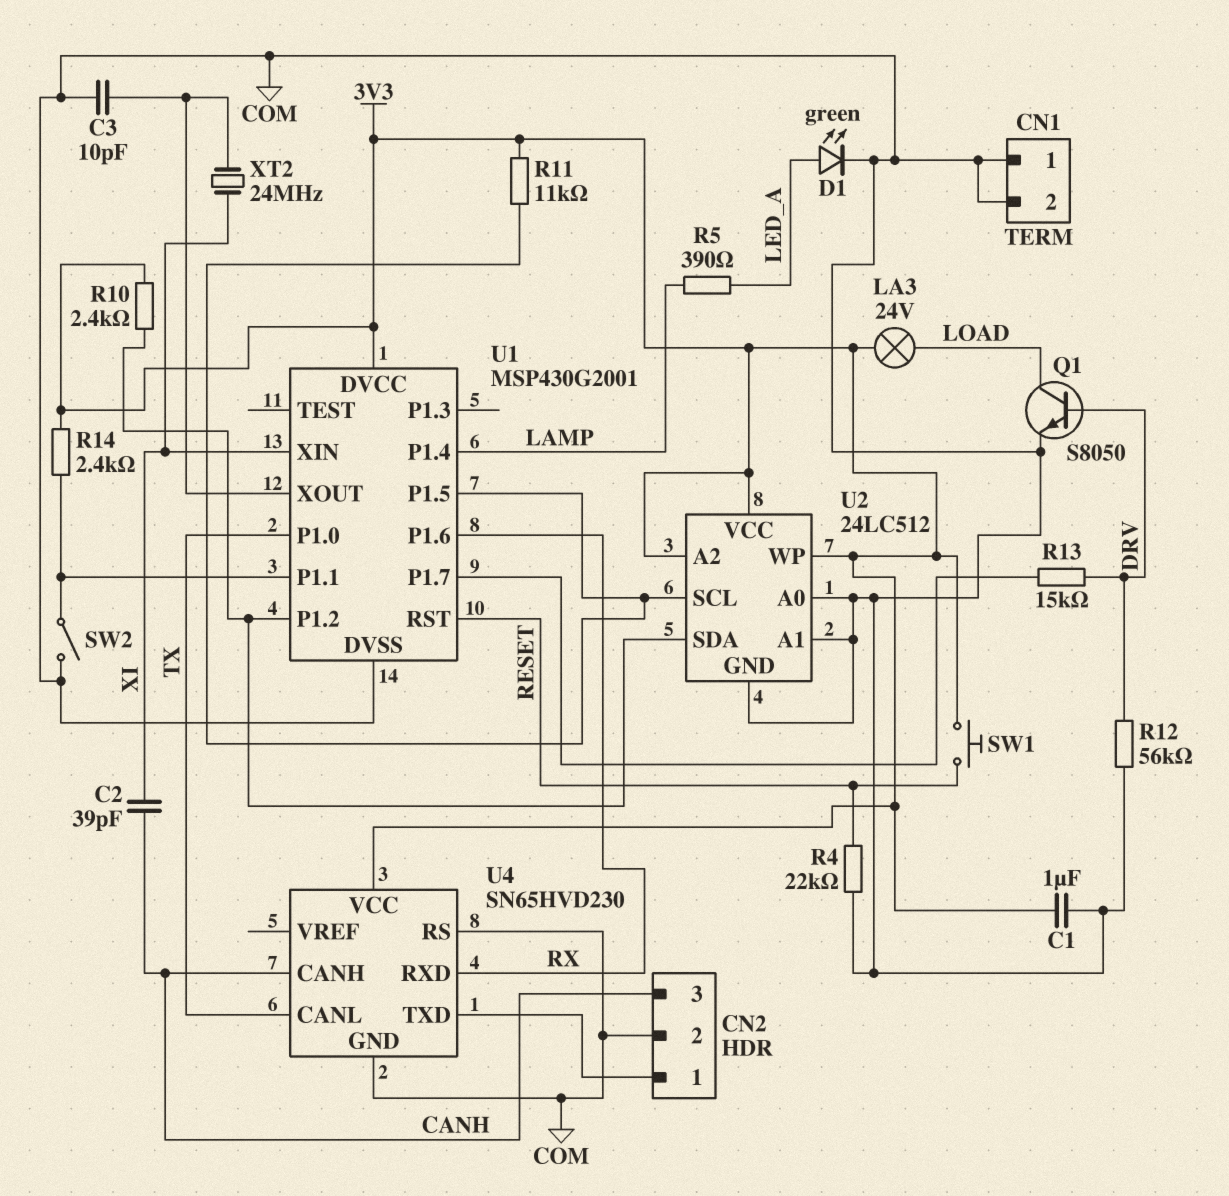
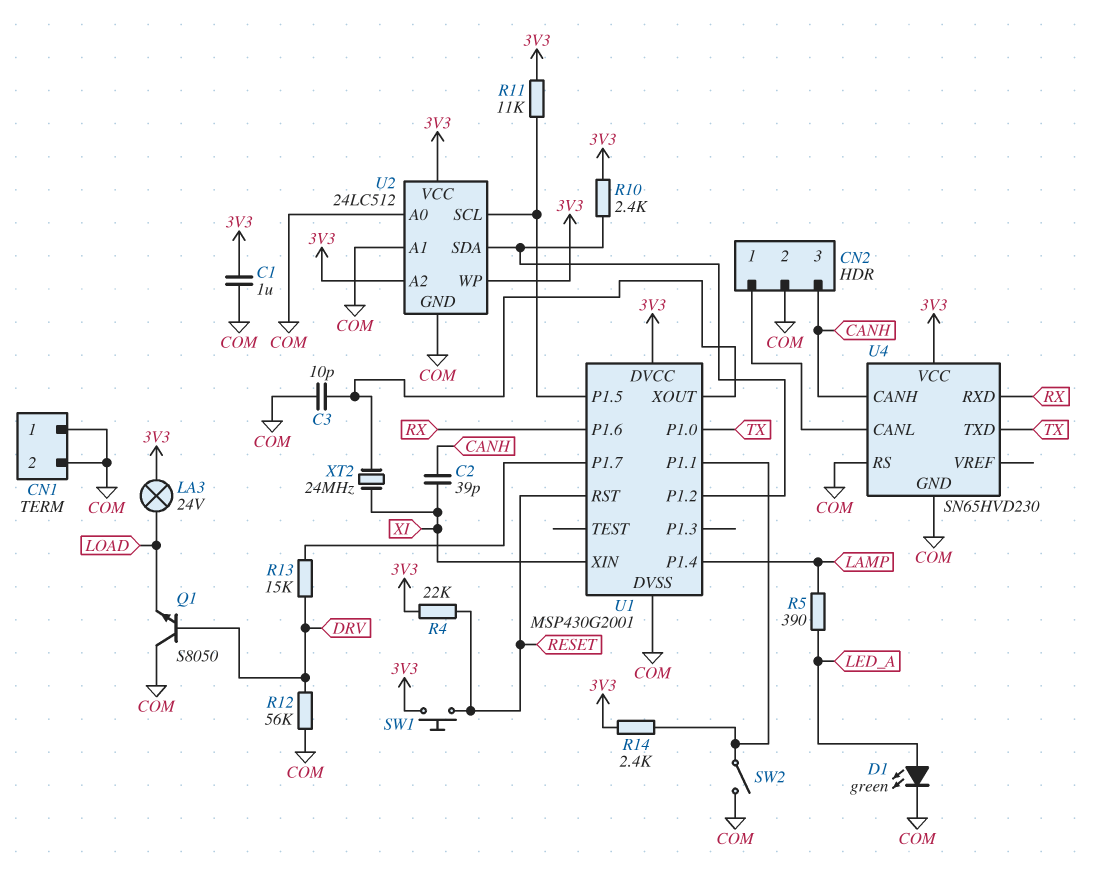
Q1: NPN S8050 (B DRV, C LOAD, E COM) -> NPN S8050 (B DRV, C COM, E LOAD)
R4: 22k (COM, RESET) -> 22k (3V3, RESET)
U4 pin CANL: TX -> CN2/1
U4 pin TXD: CN2/1 -> TX

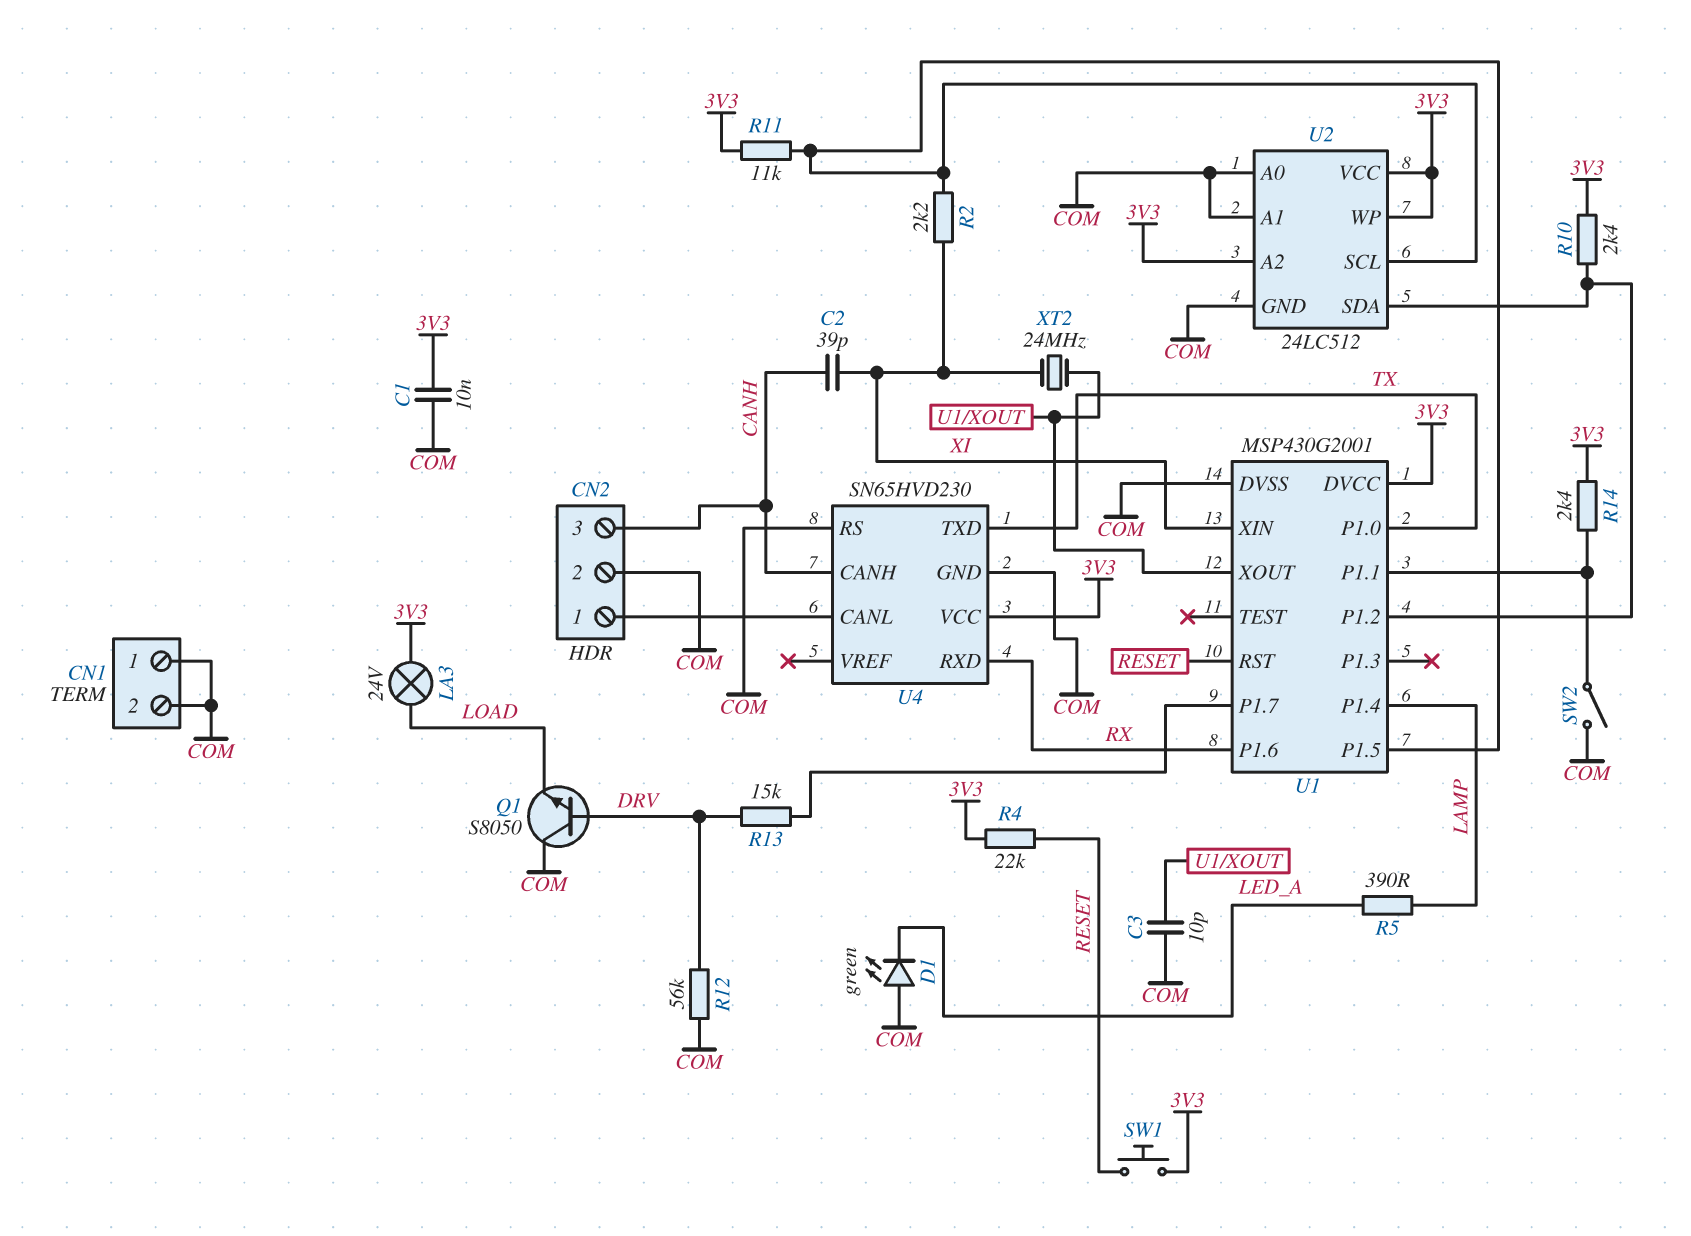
C1: 1uF (3V3, COM) -> 10nF (3V3, COM)
D1: LED green (A LED_A, K COM) -> LED green (A COM, K LED_A)
R2: none -> 2.2k (U1/P1.5, XI)

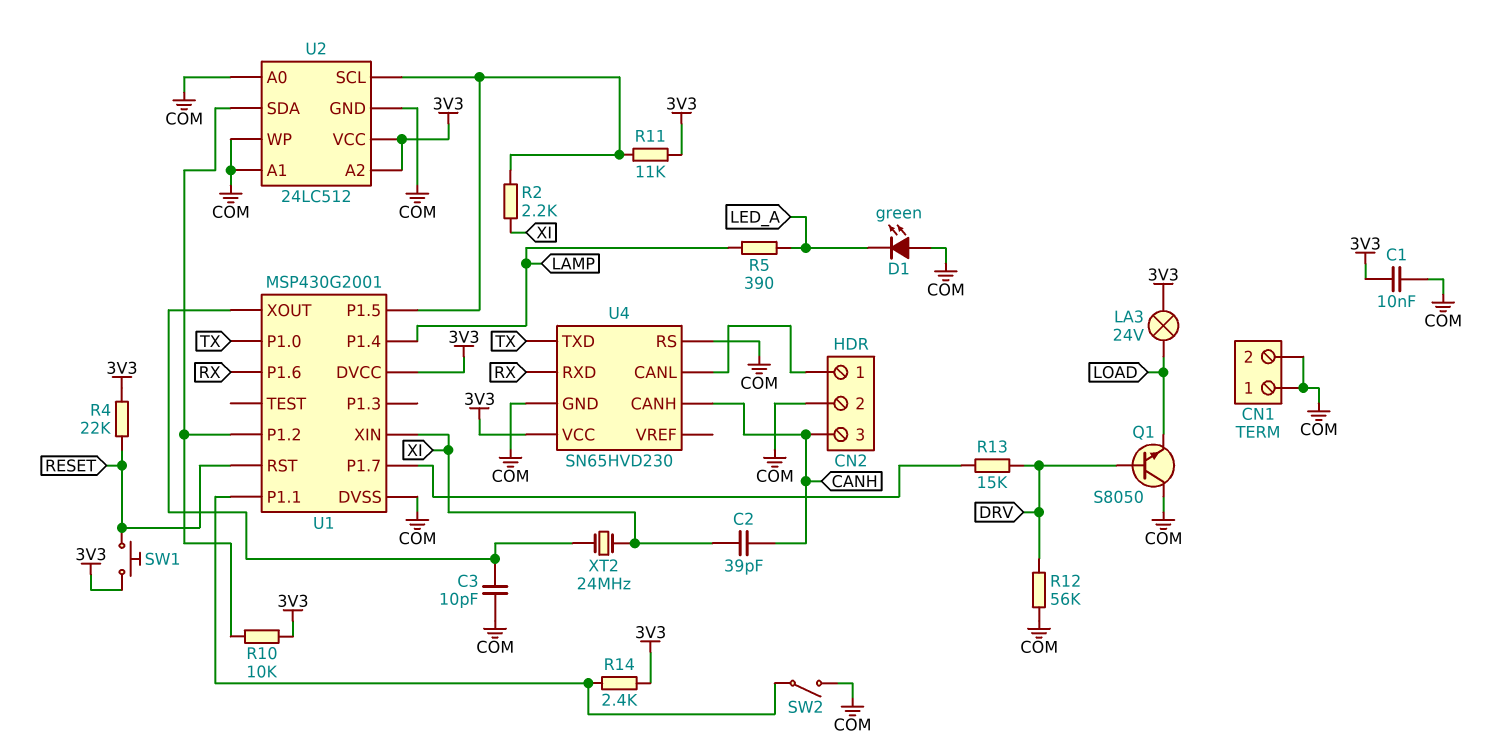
R10: 2.4k (3V3, U1/P1.2) -> 10k (3V3, U1/P1.2)
U2 pin WP: 3V3 -> COM

